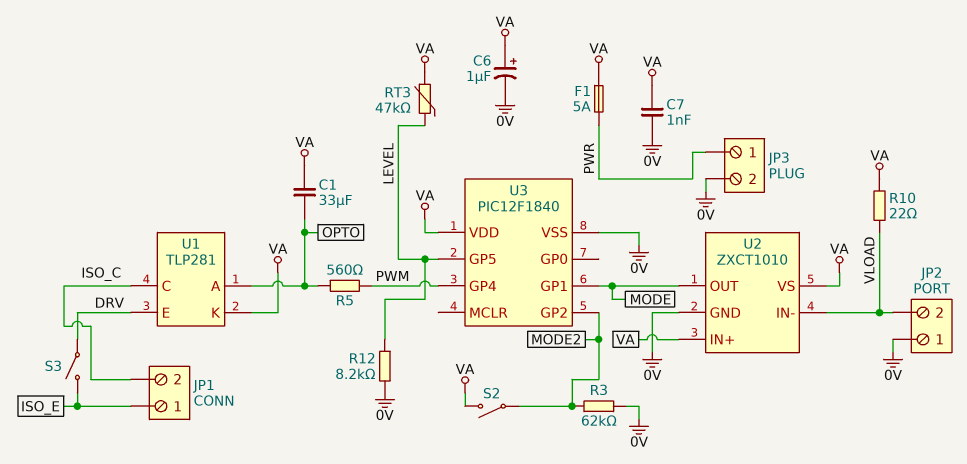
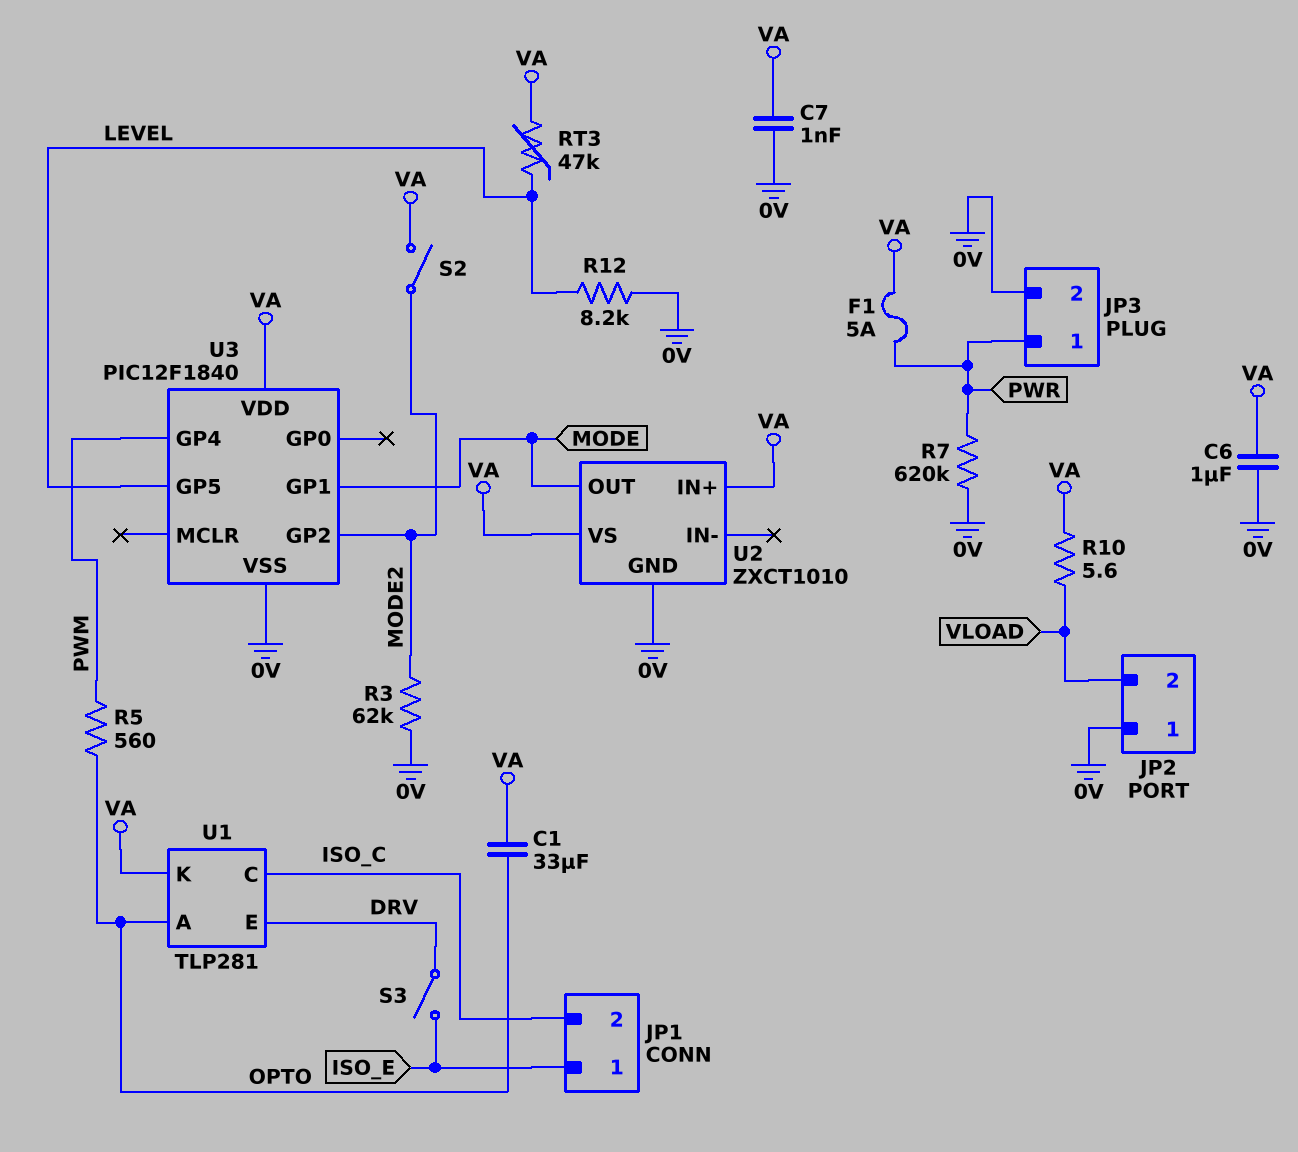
C6: 1uF (plus VA, minus 0V) -> 1uF (0V, VA)
R7: none -> 620k (0V, PWR)
R10: 22 (VA, VLOAD) -> 5.6 (VA, VLOAD)
U2 pin IN-: VLOAD -> none

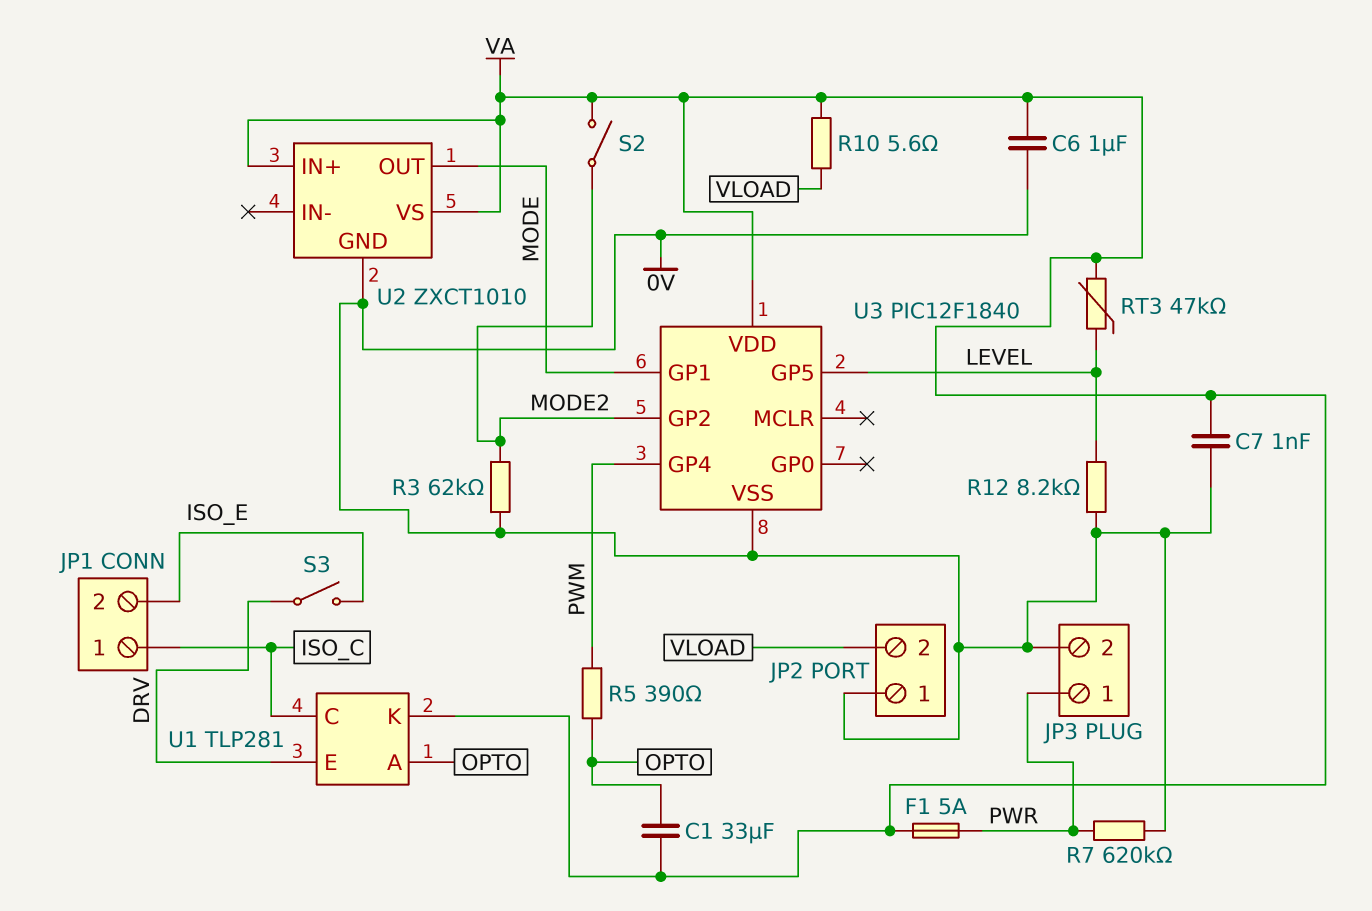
JP1 pin 1: ISO_E -> ISO_C
JP1 pin 2: ISO_C -> ISO_E
R5: 560 (OPTO, PWM) -> 390 (OPTO, PWM)

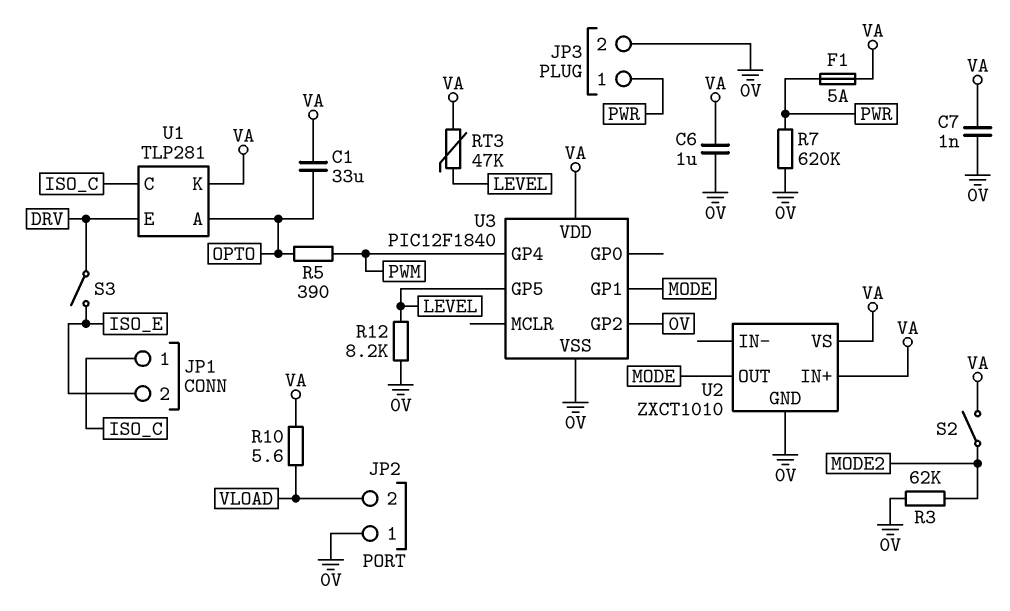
U3 pin GP2: MODE2 -> 0V

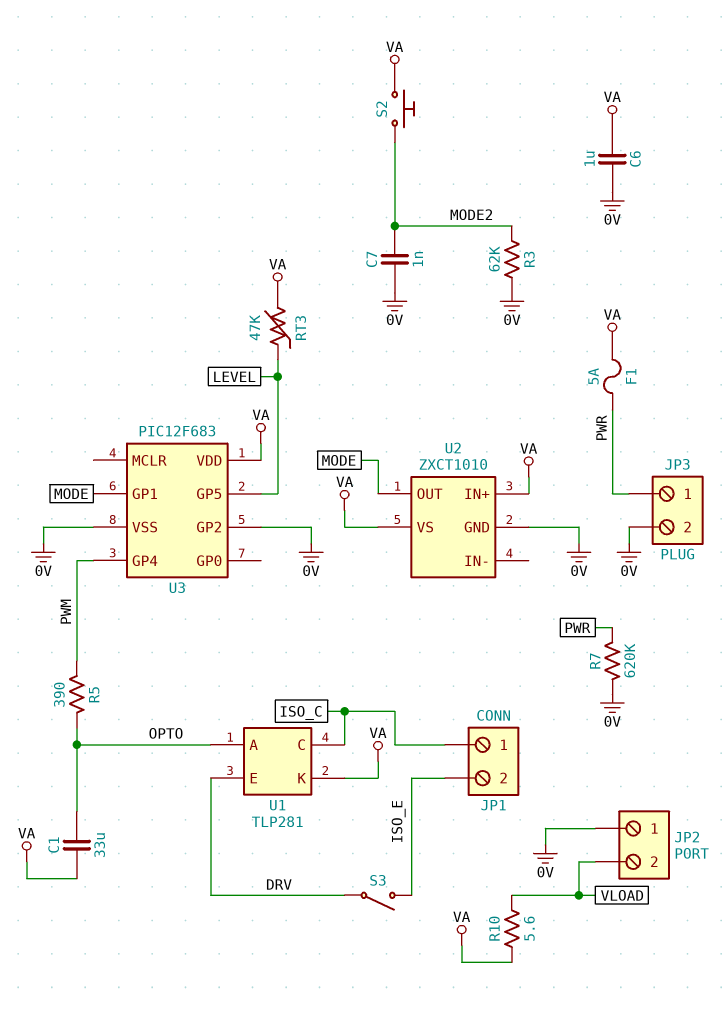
C7: 1nF (0V, VA) -> 1nF (0V, MODE2)
R12: 8.2k (0V, LEVEL) -> none
S2: switch (MODE2, VA) -> button (MODE2, VA)
U3: PIC12F1840 -> PIC12F683

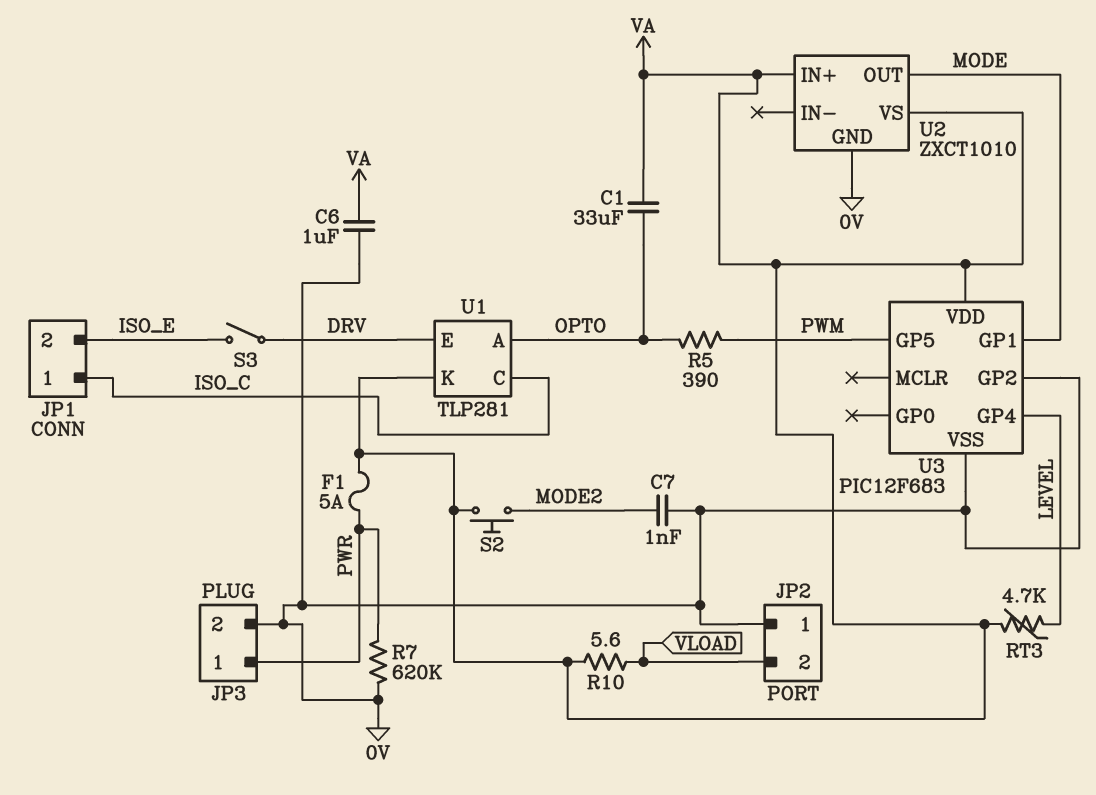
R3: 62k (0V, MODE2) -> none
RT3: 47k (LEVEL, VA) -> 4.7k (LEVEL, VA)
U3 pin GP4: PWM -> LEVEL
U3 pin GP5: LEVEL -> PWM

